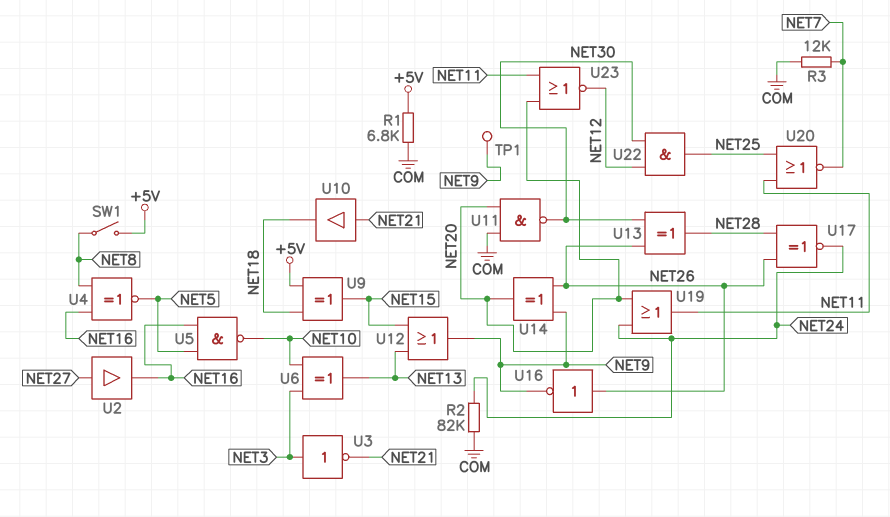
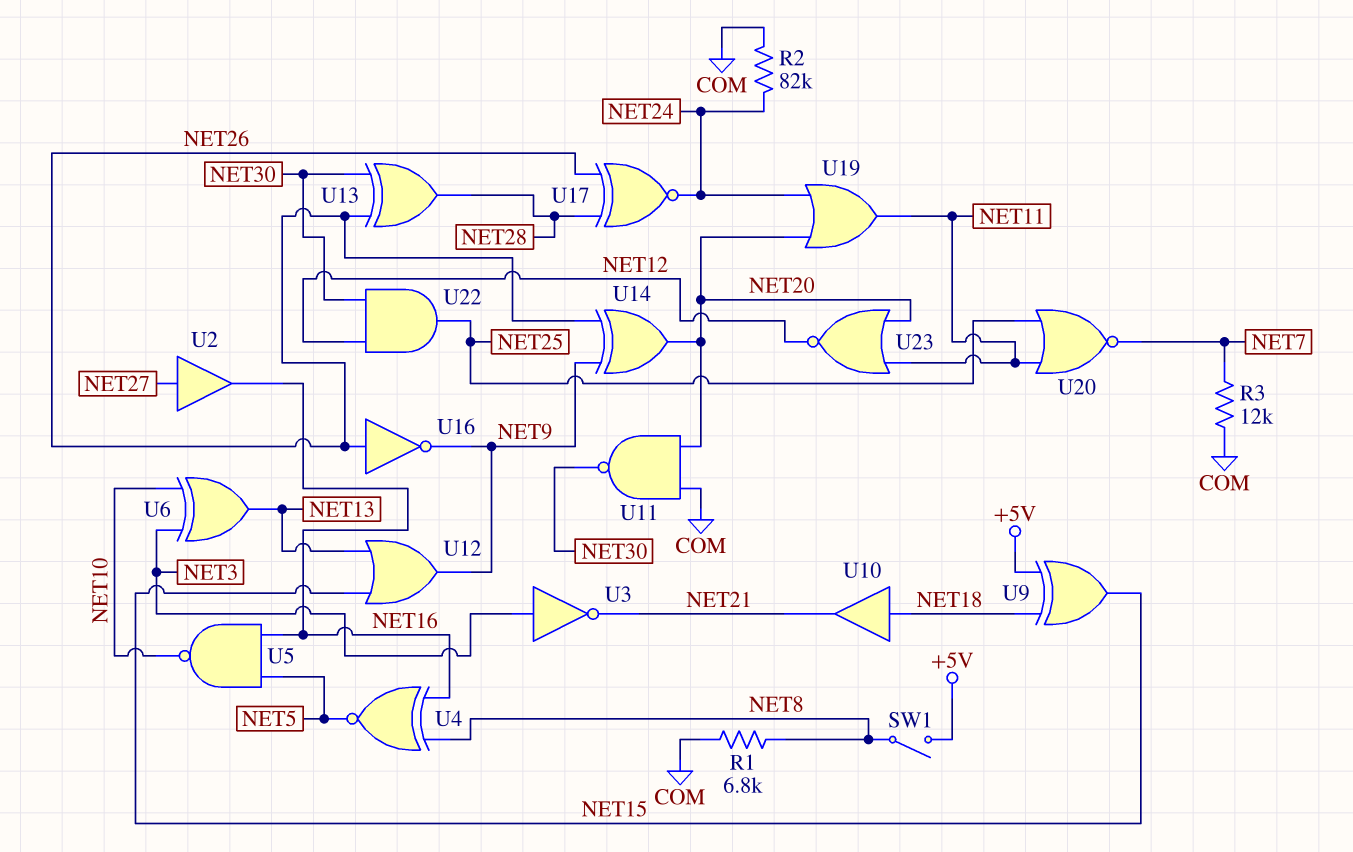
R1: 6.8k (+5V, COM) -> 6.8k (COM, NET8)
TP1: test point (NET9) -> none
U10: buffer (in NET21, out NET18) -> buffer (in NET18, out NET21)

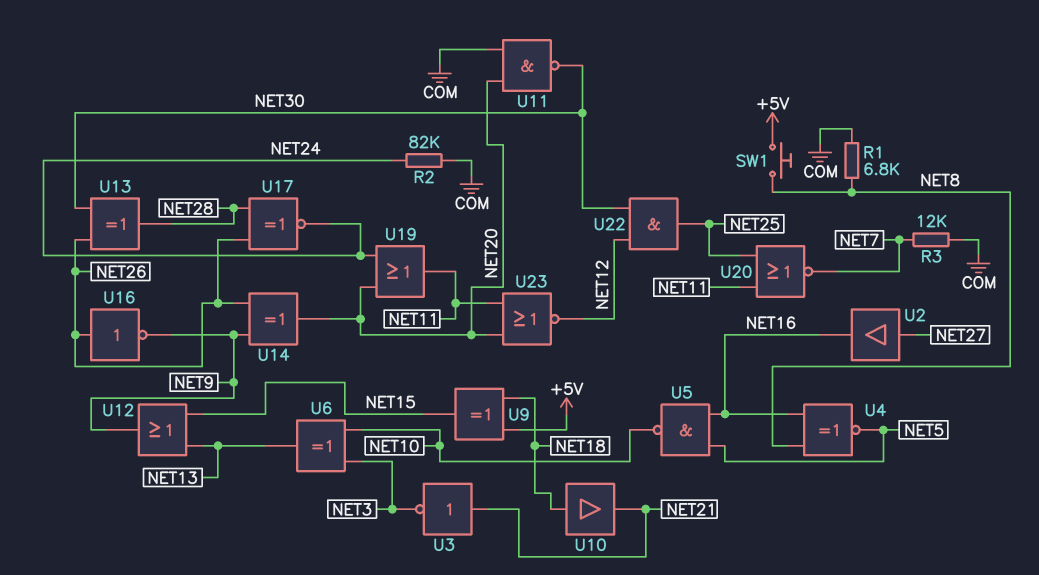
SW1: switch (+5V, NET8) -> button (+5V, NET8)
U3: NOT (in NET3, out NET21) -> NOT (in NET21, out NET3)

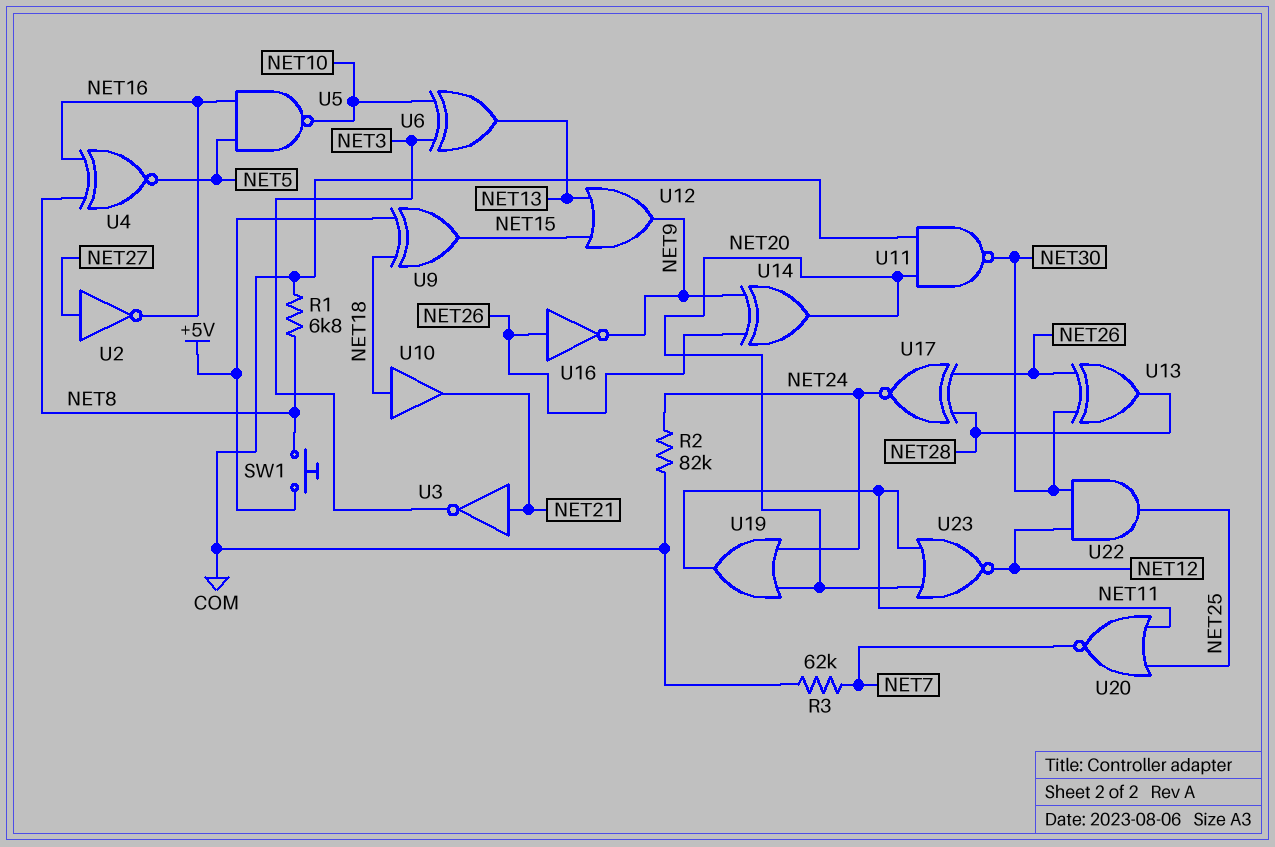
R3: 12k (COM, NET7) -> 62k (COM, NET7)
U2: buffer (in NET27, out NET16) -> NOT (in NET27, out NET16)

